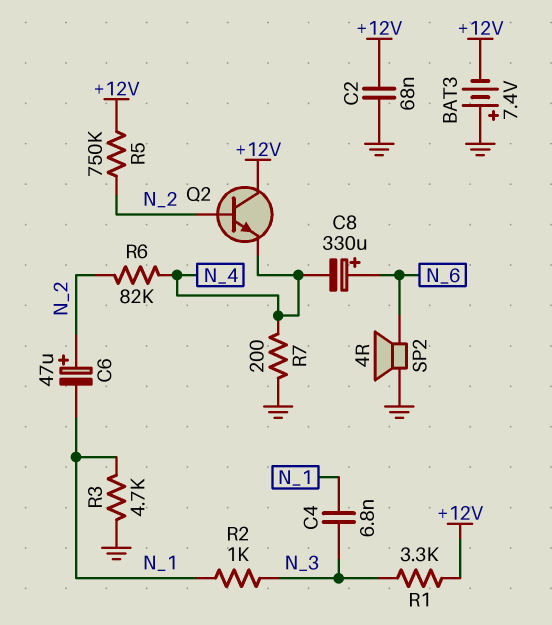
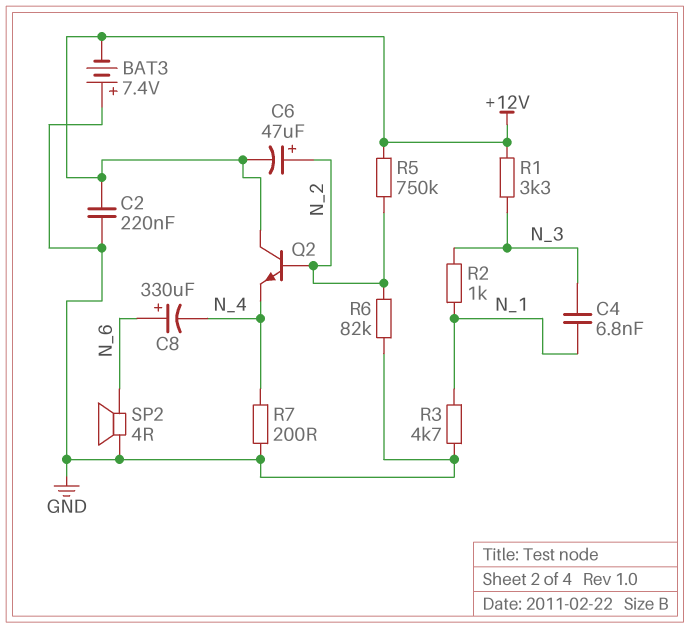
C2: 68nF (+12V, GND) -> 220nF (+12V, GND)
C6: 47uF (plus N_2, minus N_1) -> 47uF (plus N_2, minus +12V)
R6: 82k (N_2, N_4) -> 82k (GND, N_2)

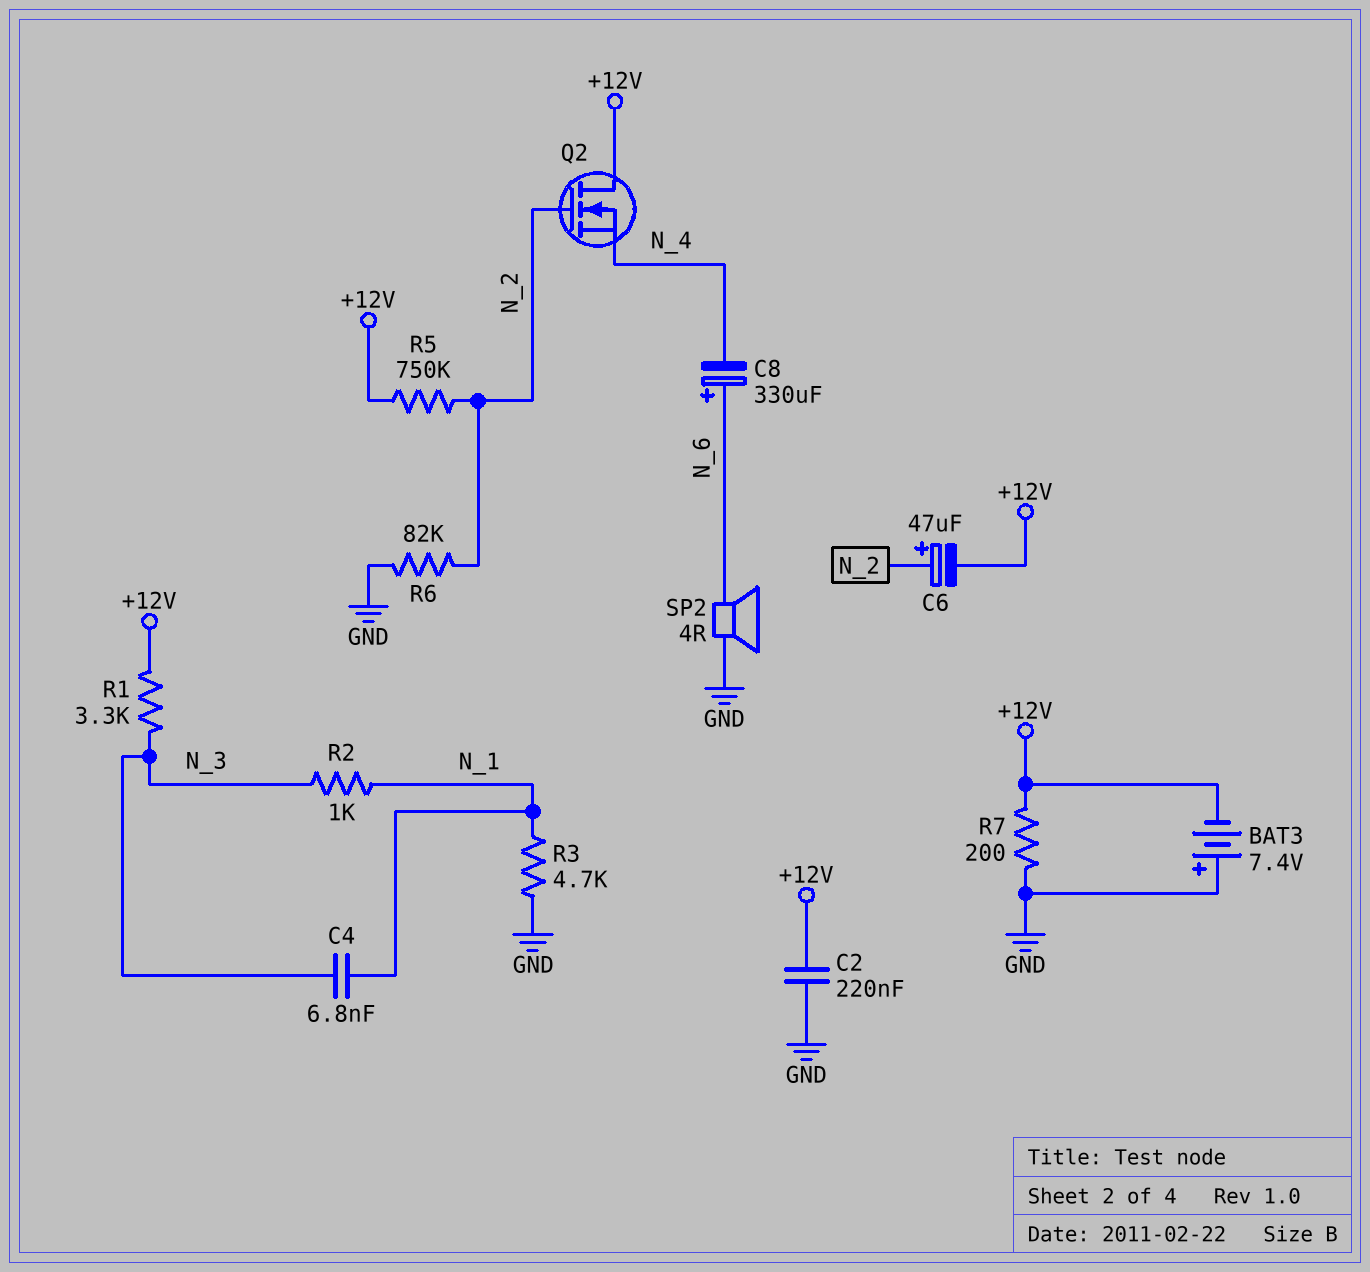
Q2: NPN (B N_2, C +12V, E N_4) -> NMOS (G N_2, D +12V, S N_4)
R7: 200 (GND, N_4) -> 200 (+12V, GND)

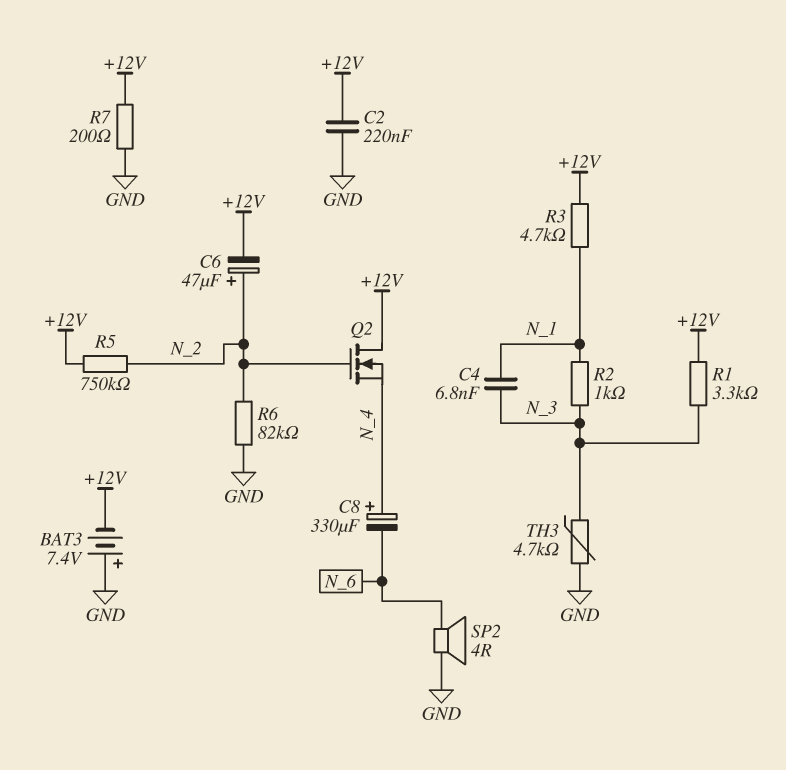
C8: 330uF (plus N_6, minus N_4) -> 330uF (plus N_4, minus N_6)
R3: 4.7k (GND, N_1) -> 4.7k (+12V, N_1)
TH3: none -> 4.7k (GND, N_3)

